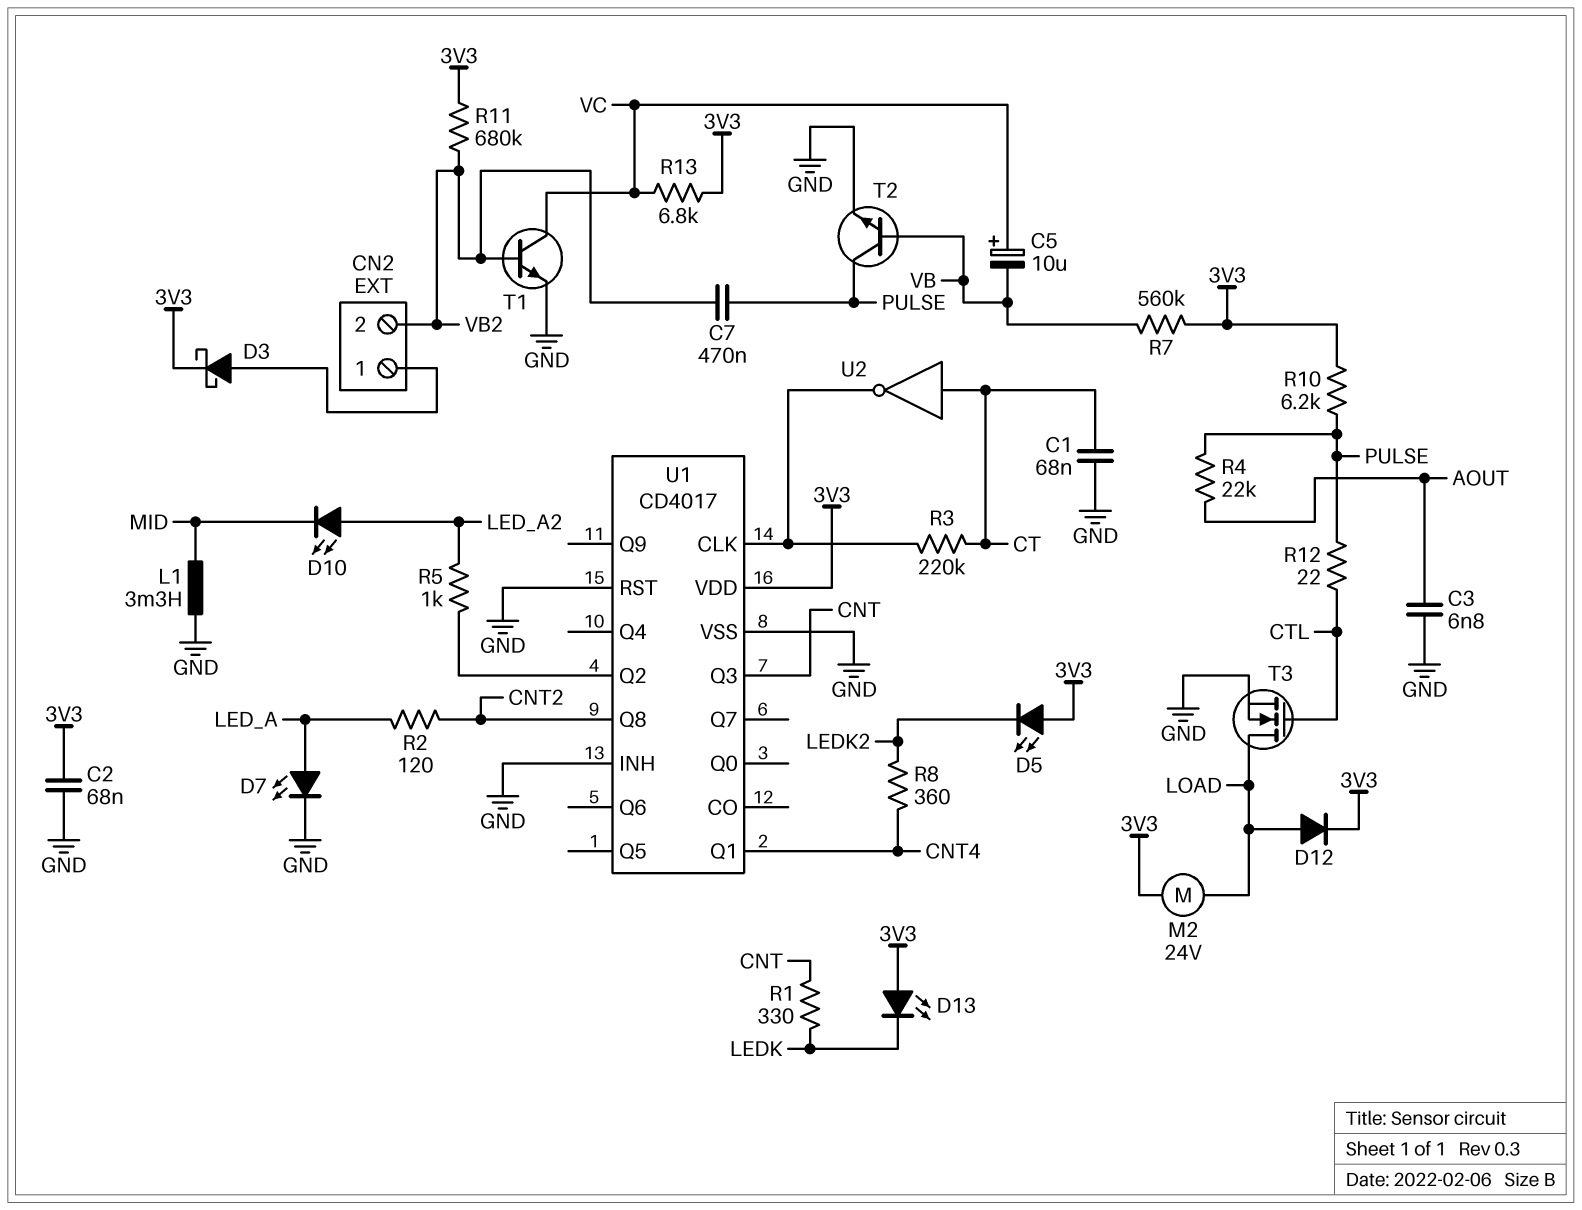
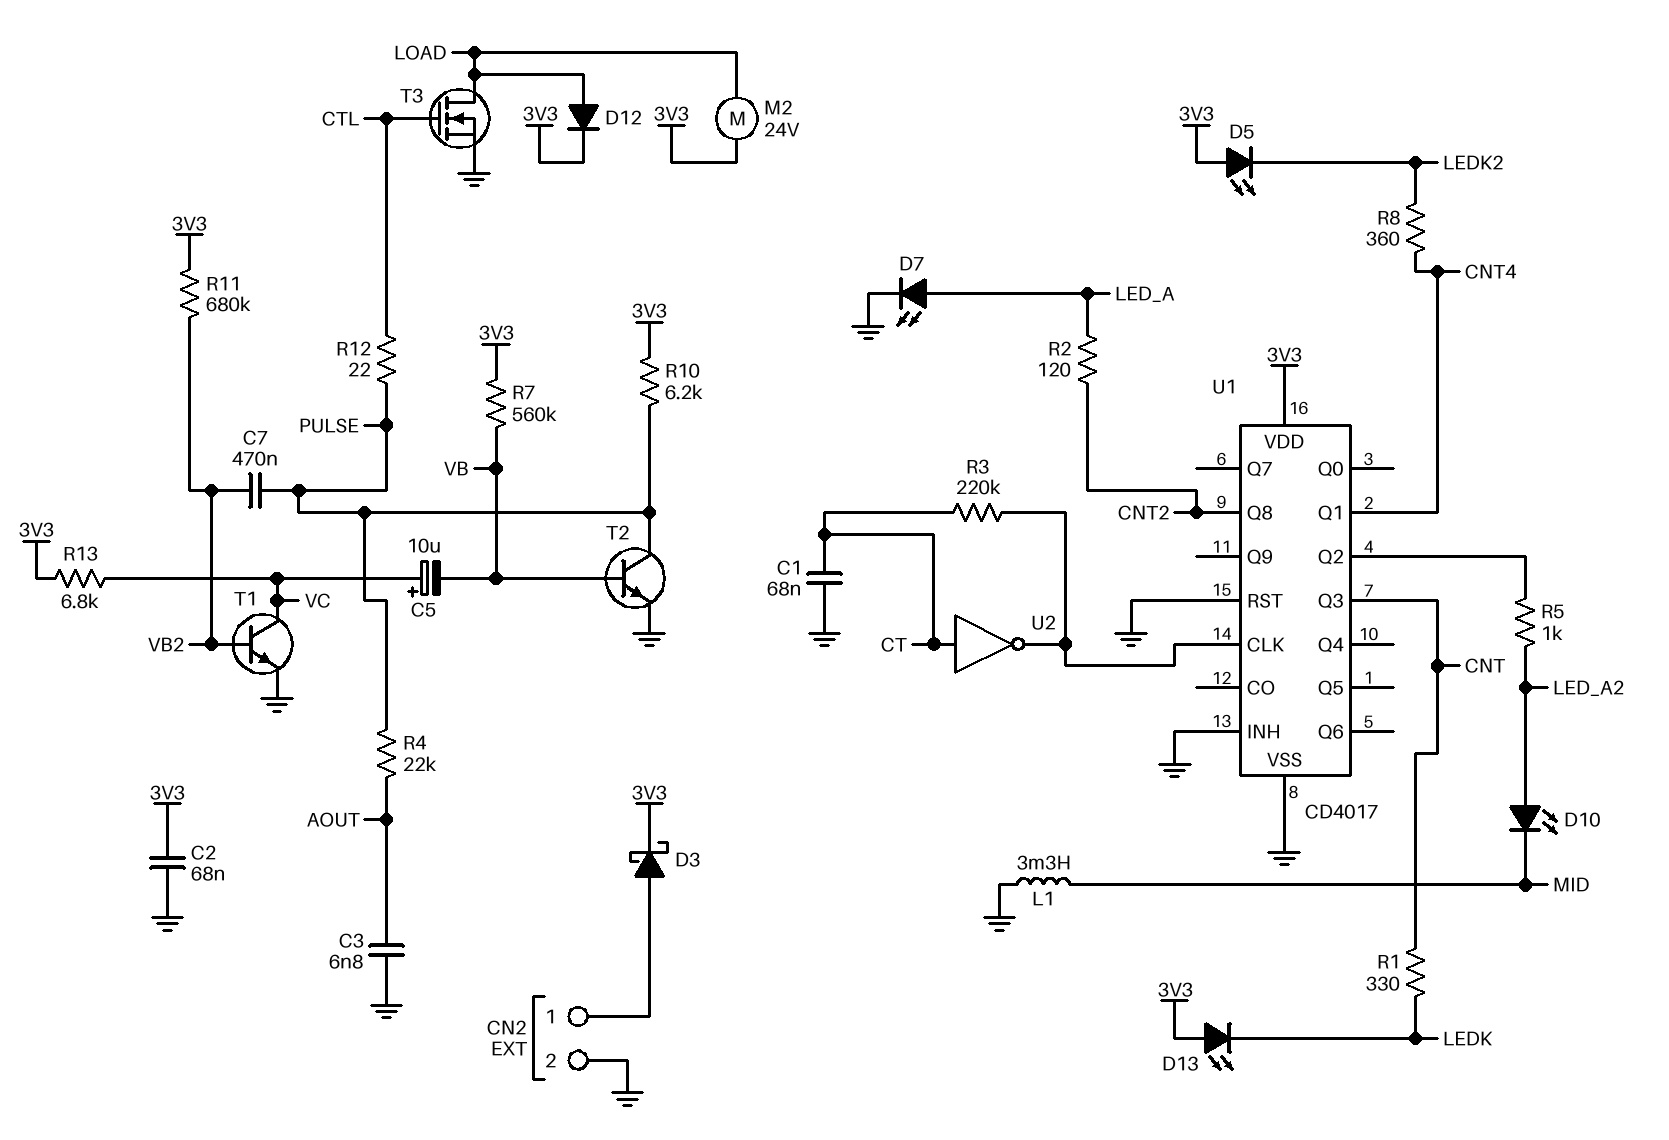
CN2 pin 2: VB2 -> GND

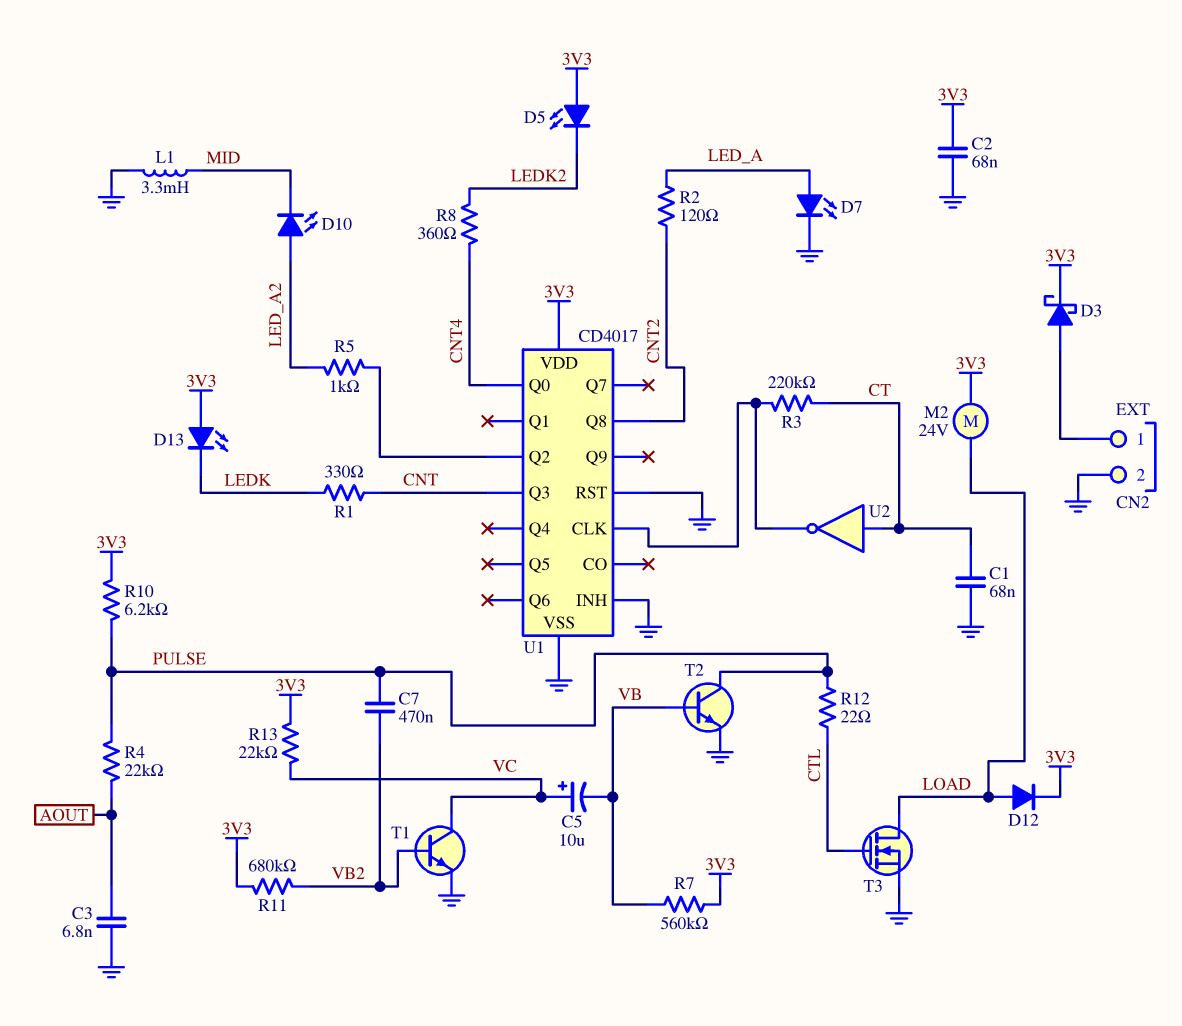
R13: 6.8k (3V3, VC) -> 22k (3V3, VC)
U1 pin Q0: none -> CNT4
U1 pin Q1: CNT4 -> none

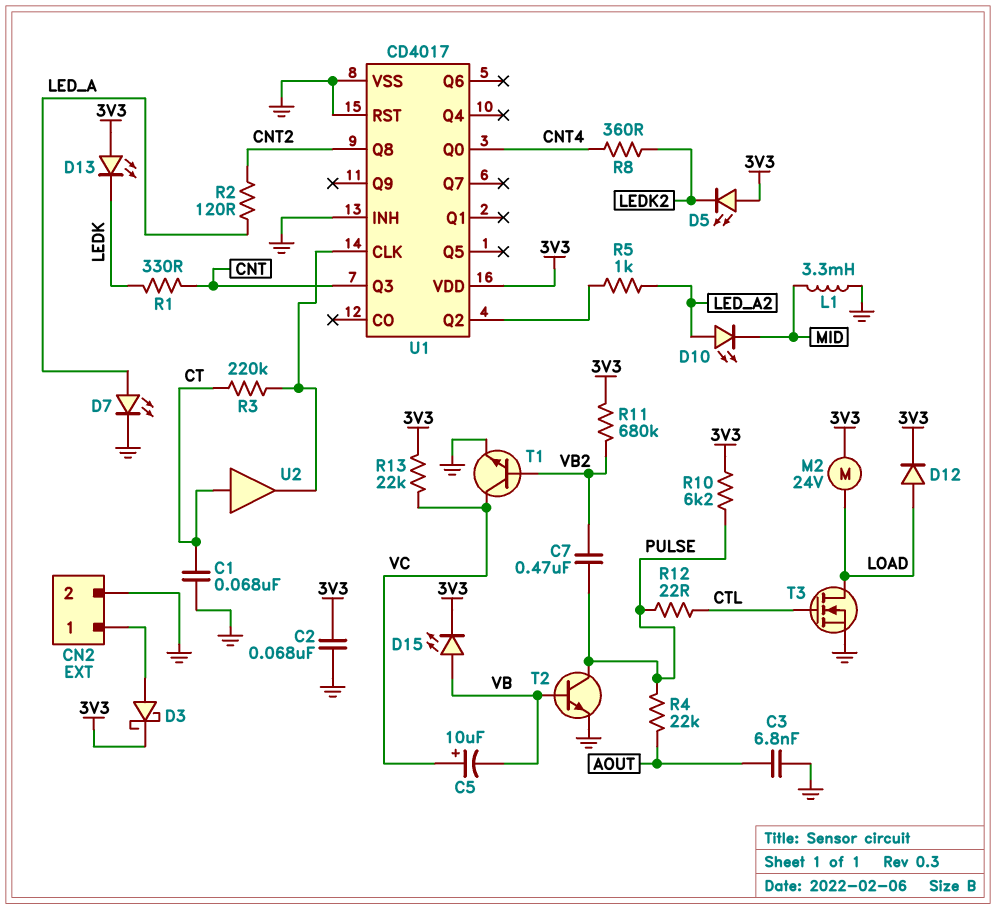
D15: none -> LED (A VB, K 3V3)
R7: 560k (3V3, VB) -> none
U2: NOT (in CT, out U1/CLK) -> buffer (in CT, out U1/CLK)

